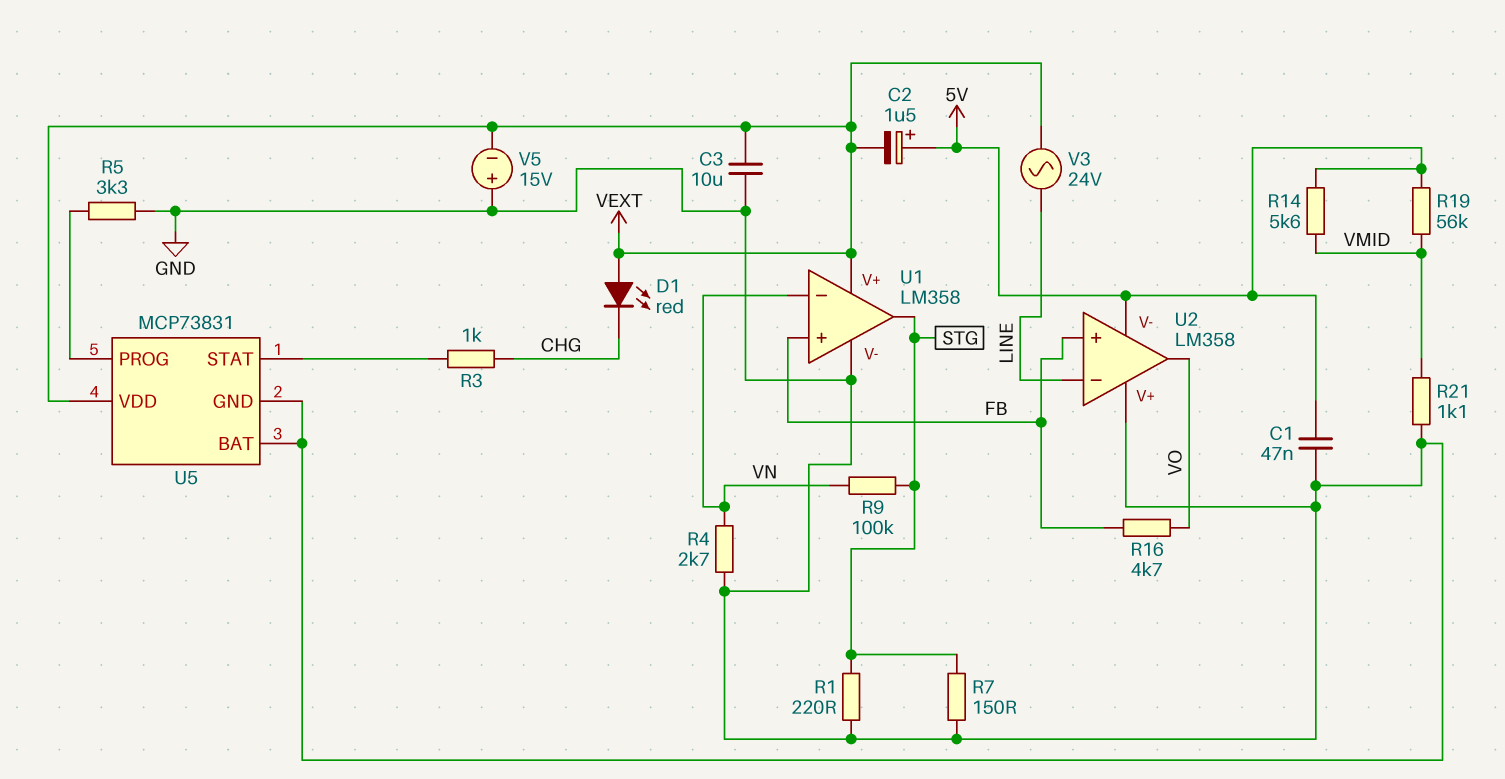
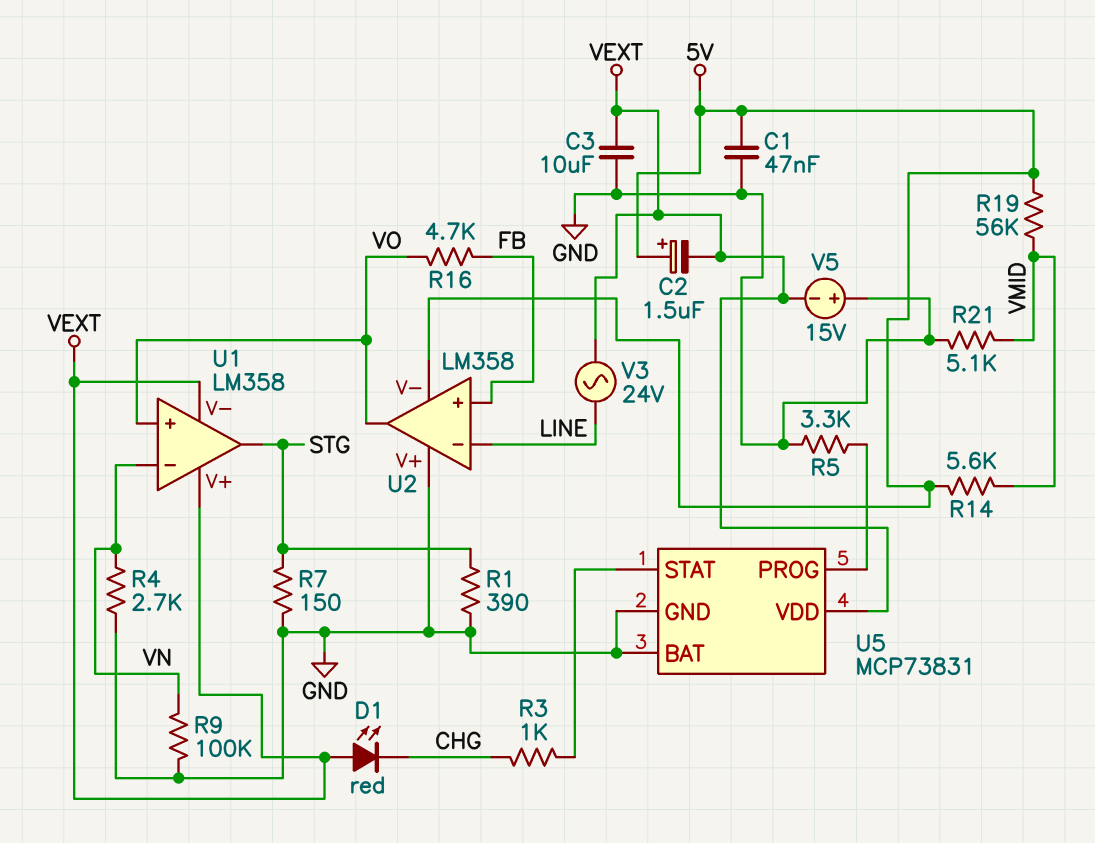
R1: 220 (GND, STG) -> 390 (GND, STG)
R9: 100k (STG, VN) -> 100k (GND, VN)
R21: 1.1k (GND, VMID) -> 5.1k (GND, VMID)
U1 pin V-: GND -> VEXT
U1 pin in+: FB -> VO

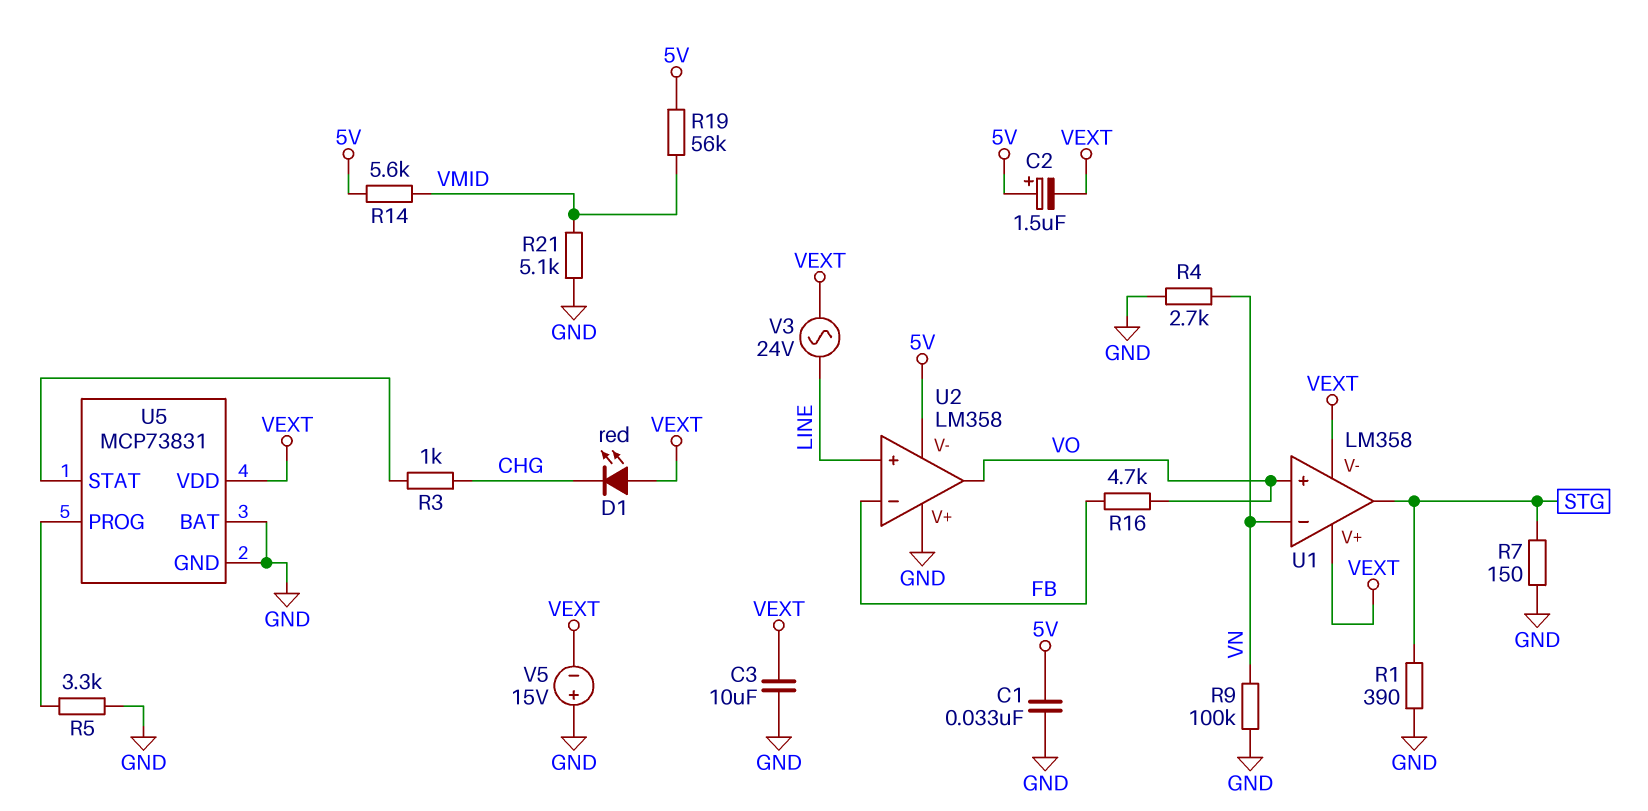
C1: 47nF (5V, GND) -> 33nF (5V, GND)
U2 pin in+: FB -> LINE
U2 pin in-: LINE -> FB

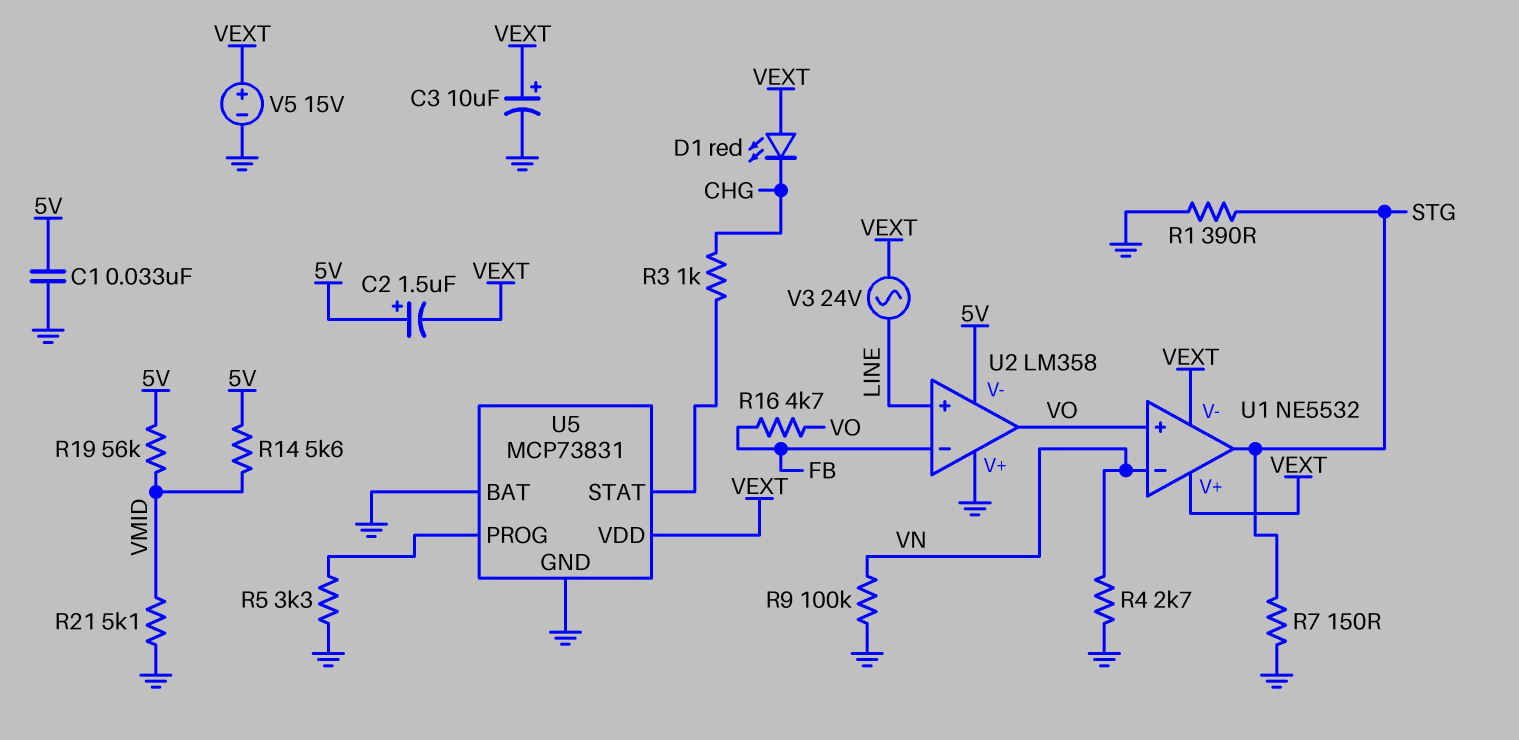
C3: 10uF (GND, VEXT) -> 10uF (plus VEXT, minus GND)
U1: LM358 -> NE5532
V5: 15V (plus GND, minus VEXT) -> 15V (plus VEXT, minus GND)

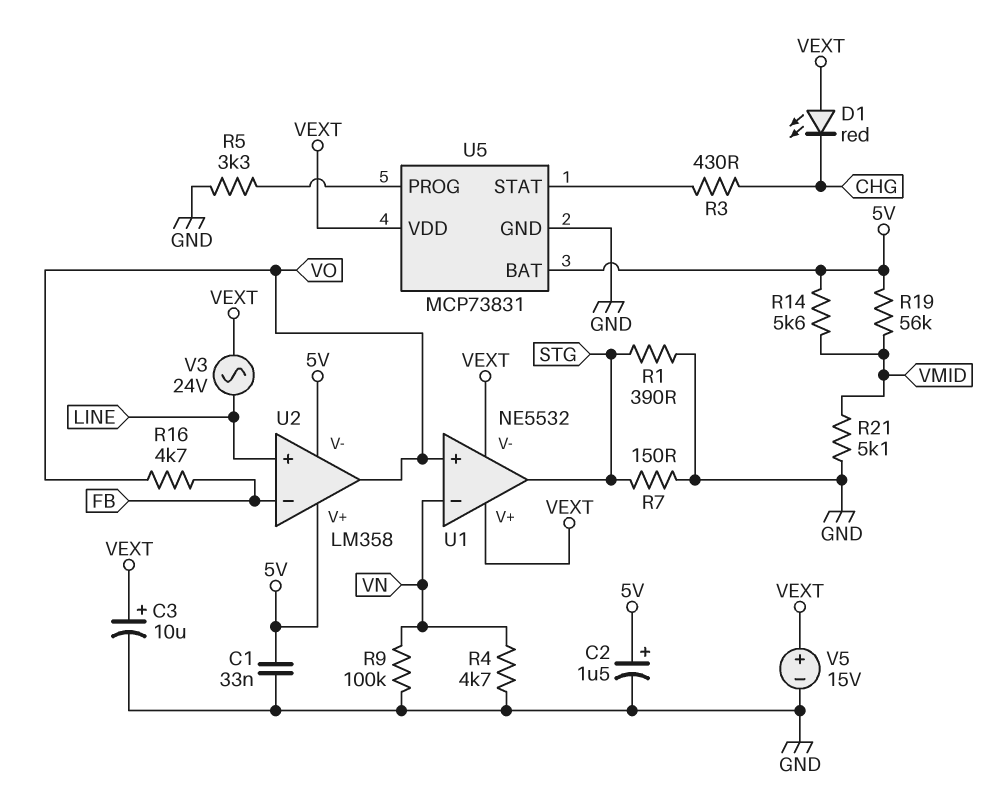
C2: 1.5uF (plus 5V, minus VEXT) -> 1.5uF (plus 5V, minus GND)
R3: 1k (CHG, U5/STAT) -> 430 (CHG, U5/STAT)
R4: 2.7k (GND, VN) -> 4.7k (GND, VN)
U2 pin V+: GND -> 5V
U5 pin BAT: GND -> 5V

